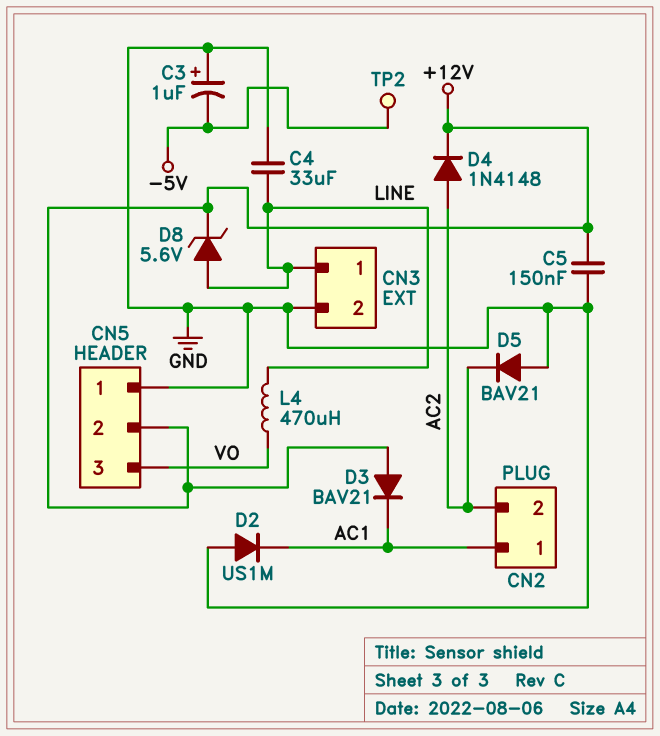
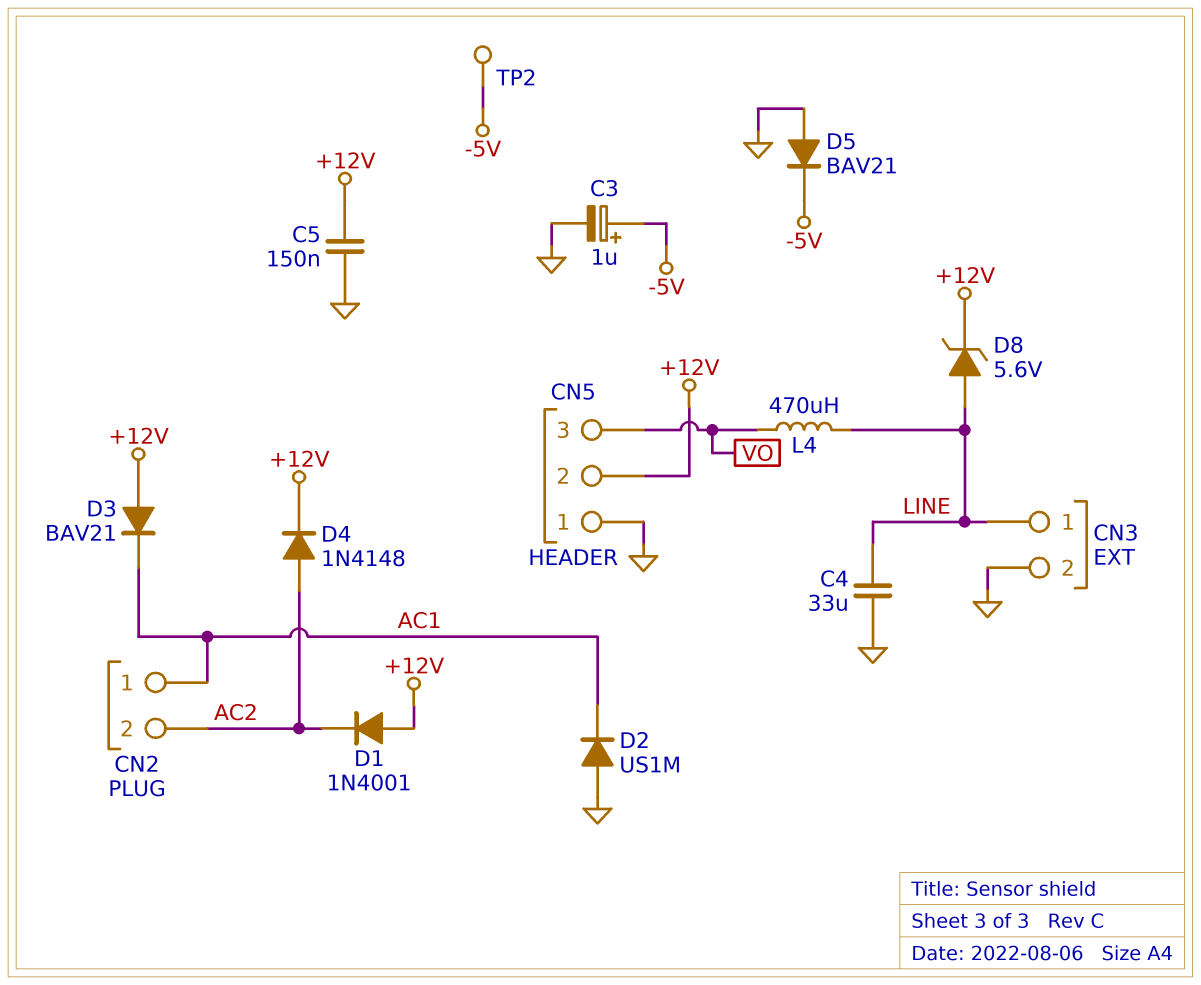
C3: 1uF (plus GND, minus -5V) -> 1uF (plus -5V, minus GND)
D1: none -> diode 1N4001 (A +12V, K AC2)
D5: diode BAV21 (A GND, K AC2) -> diode BAV21 (A GND, K -5V)

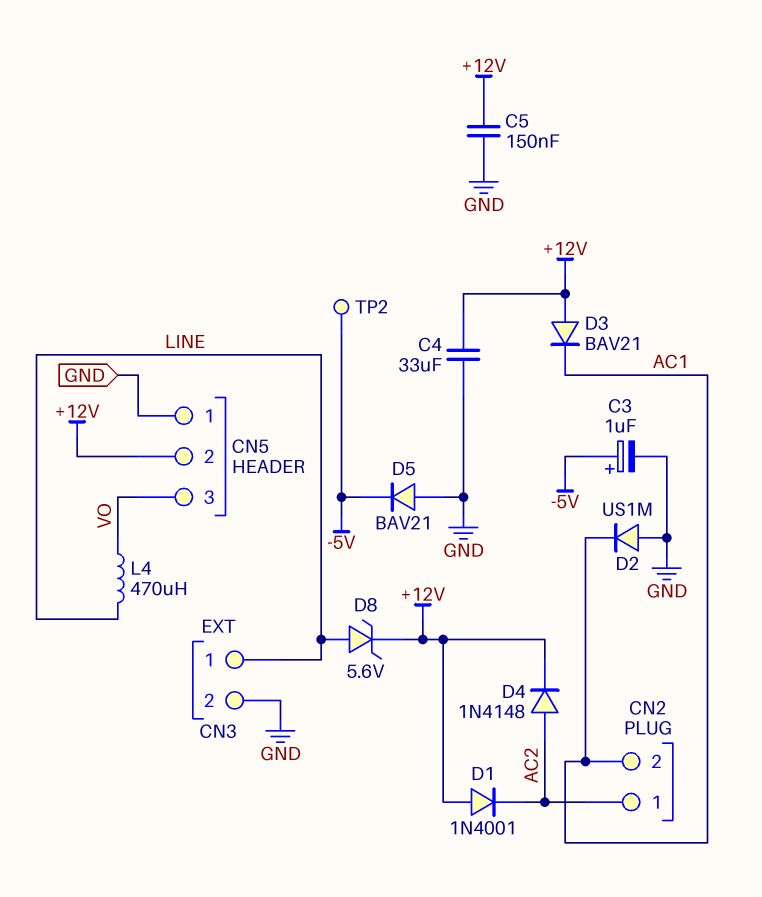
C4: 33uF (GND, LINE) -> 33uF (+12V, GND)
CN2 pin 1: AC1 -> AC2
CN2 pin 2: AC2 -> AC1

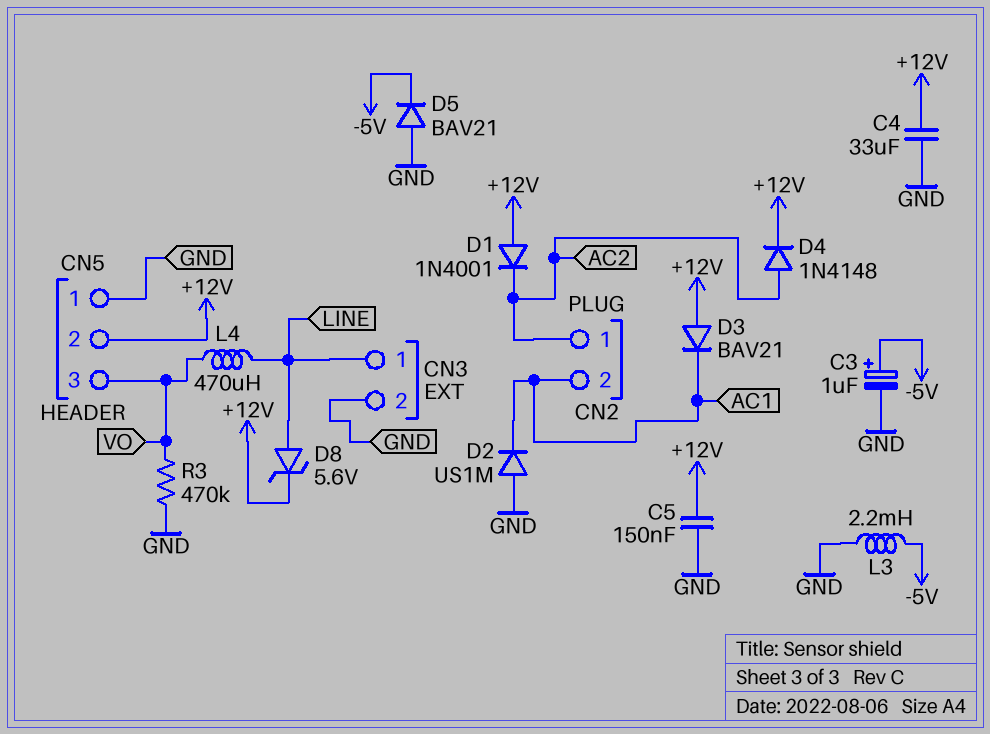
L3: none -> 2.2mH (-5V, GND)
R3: none -> 470k (GND, VO)
TP2: test point (-5V) -> none

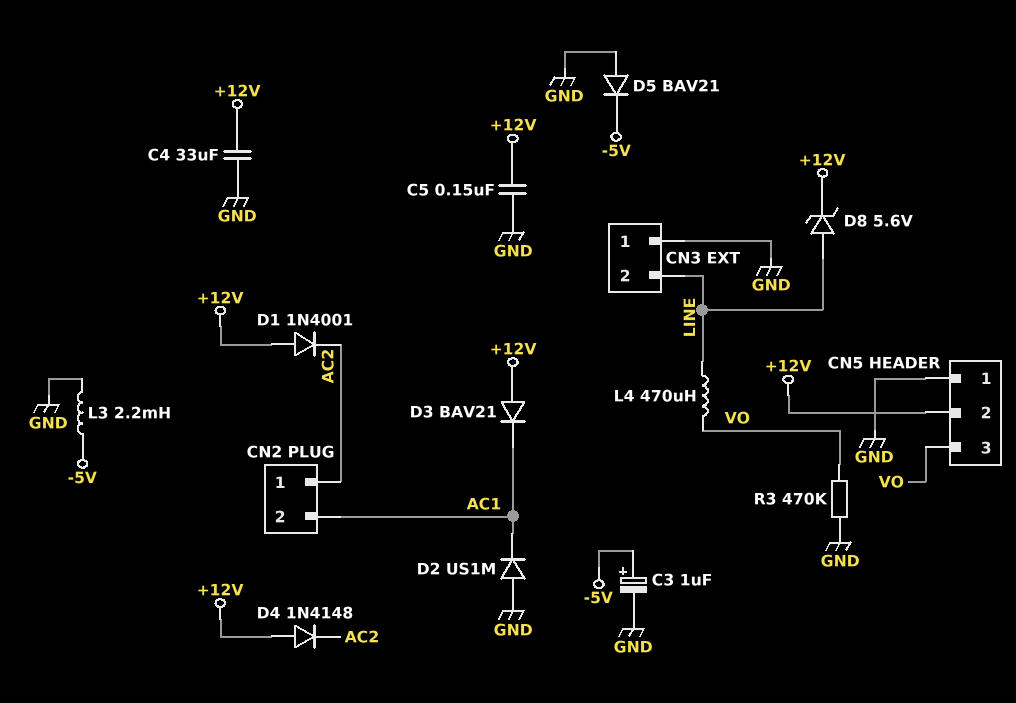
CN3 pin 1: LINE -> GND
CN3 pin 2: GND -> LINE
D4: diode 1N4148 (A AC2, K +12V) -> diode 1N4148 (A +12V, K AC2)

